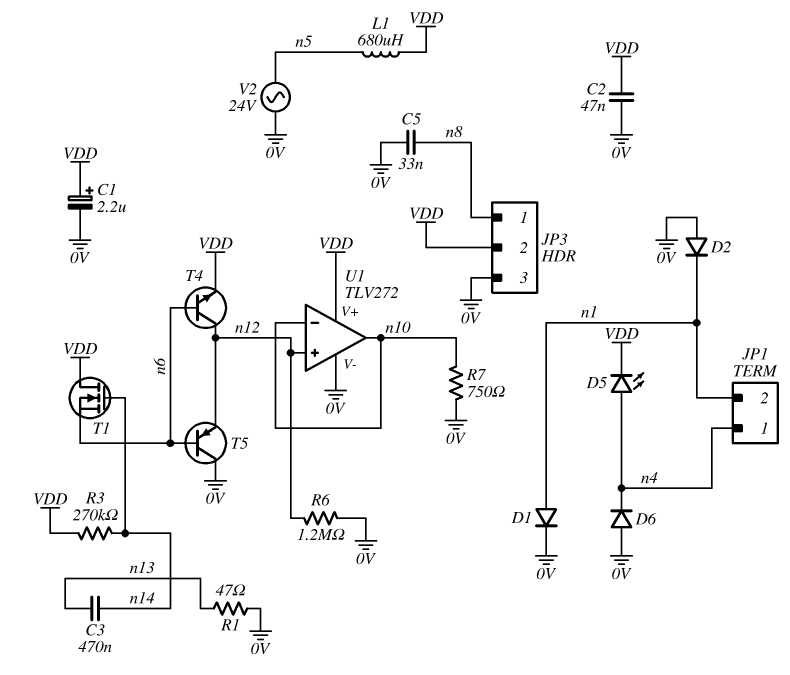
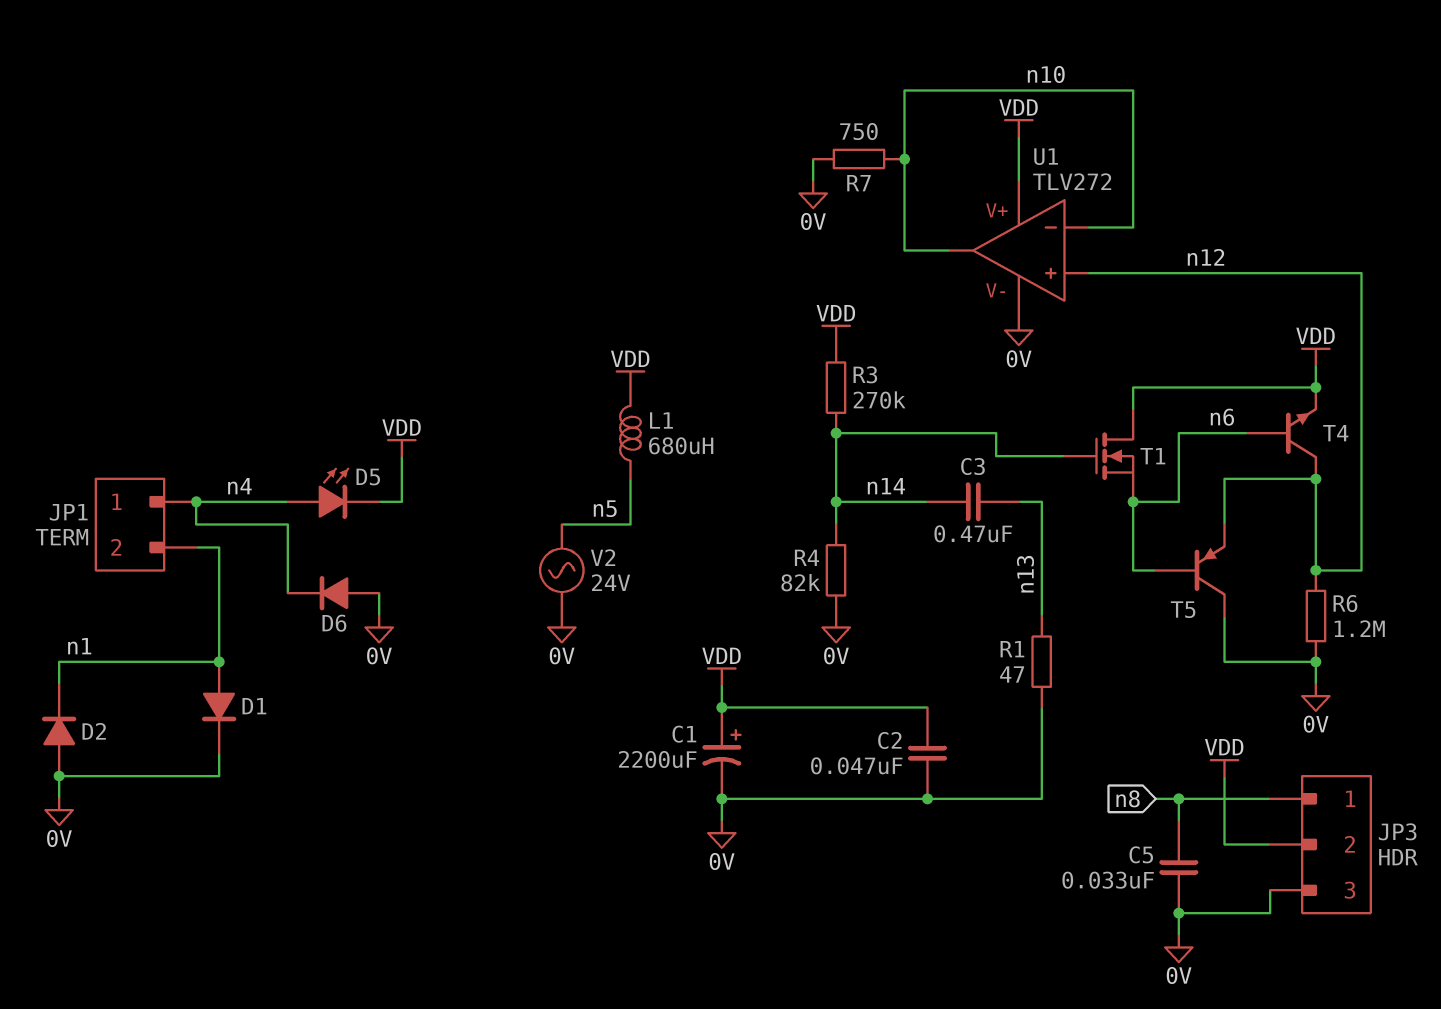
C1: 2.2uF (plus VDD, minus 0V) -> 2200uF (plus VDD, minus 0V)
R4: none -> 82k (0V, n14)

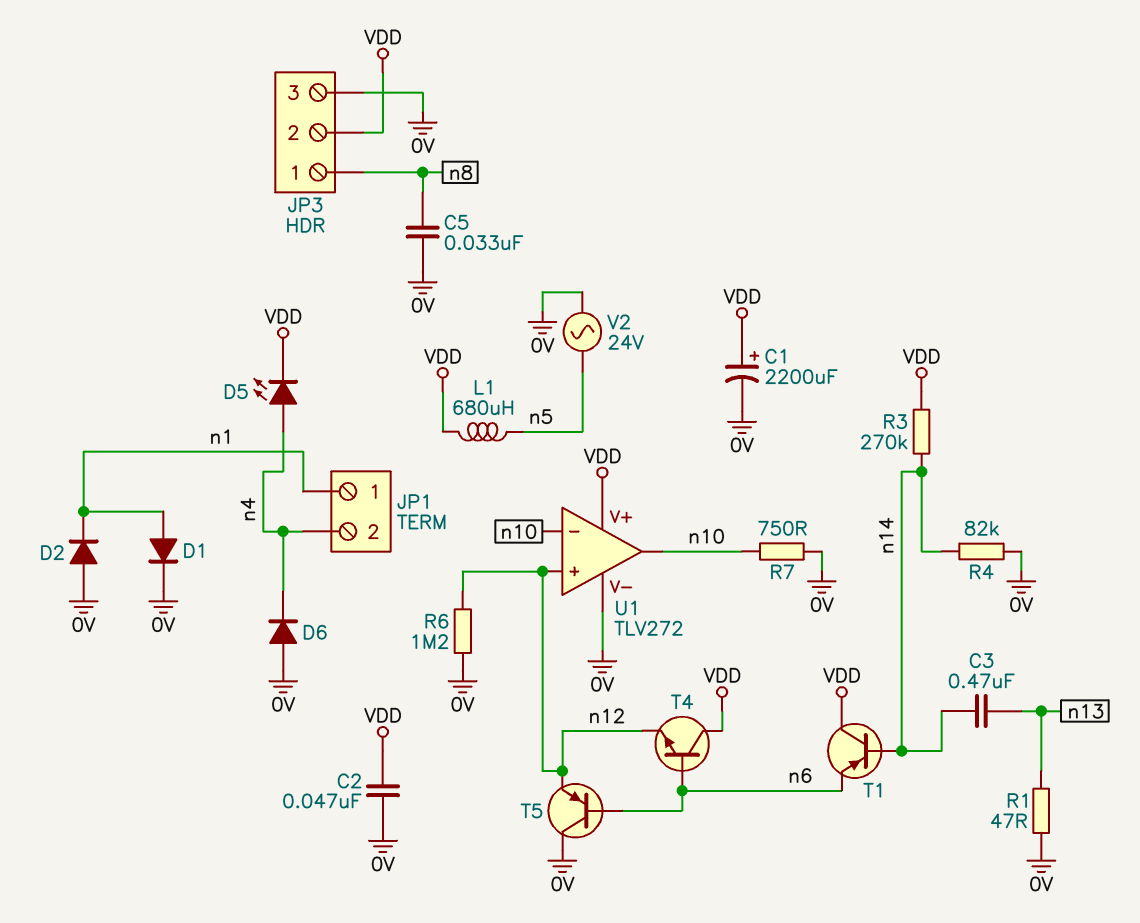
JP1 pin 1: n4 -> n1
JP1 pin 2: n1 -> n4
T1: NMOS (G n14, D VDD, S n6) -> PNP (B n14, C VDD, E n6)
T4: NPN (B n6, C n12, E VDD) -> NPN (B n6, C VDD, E n12)

